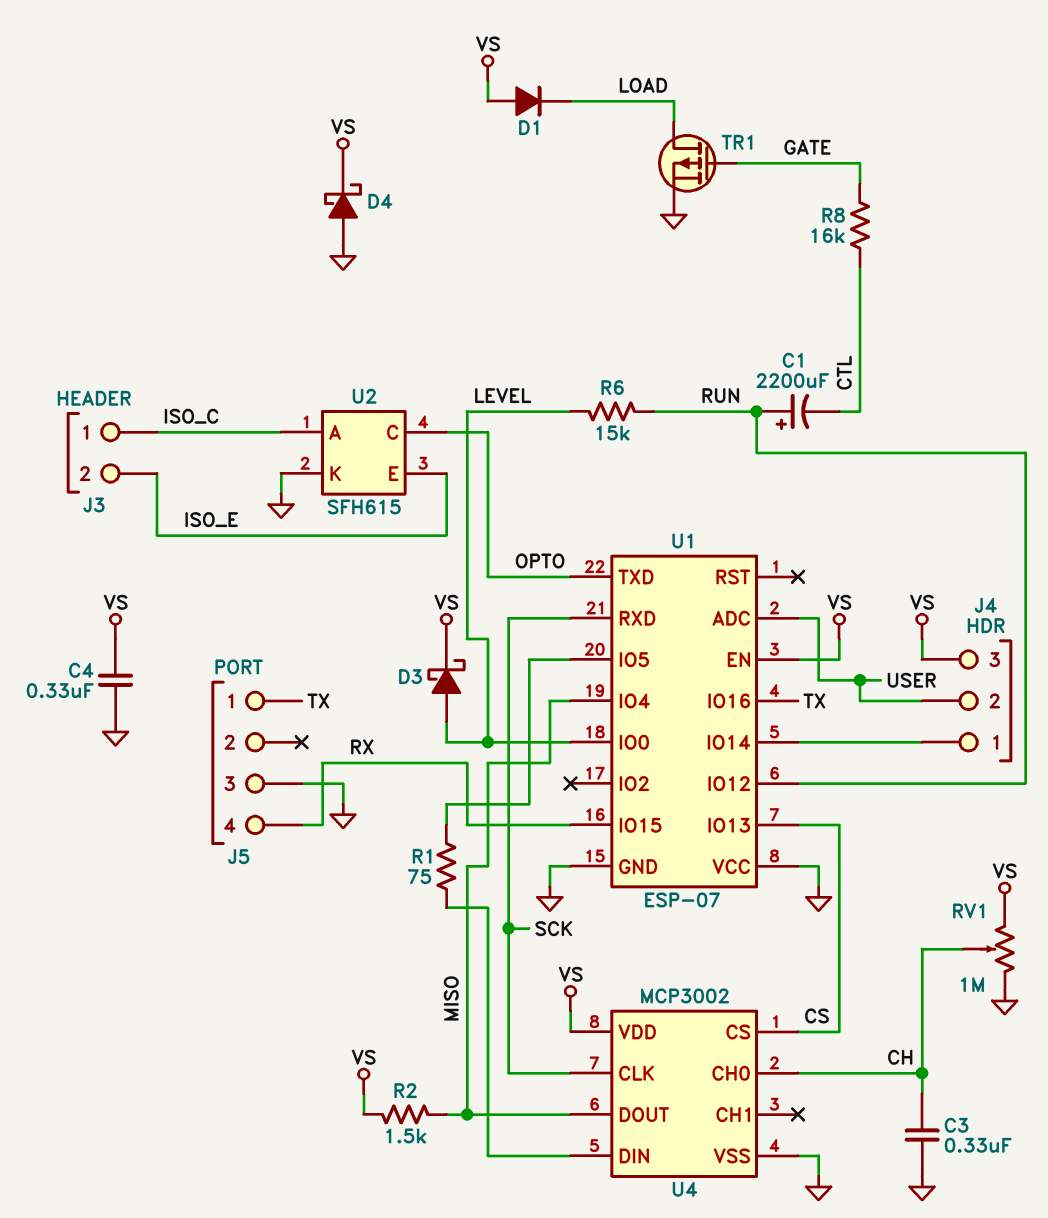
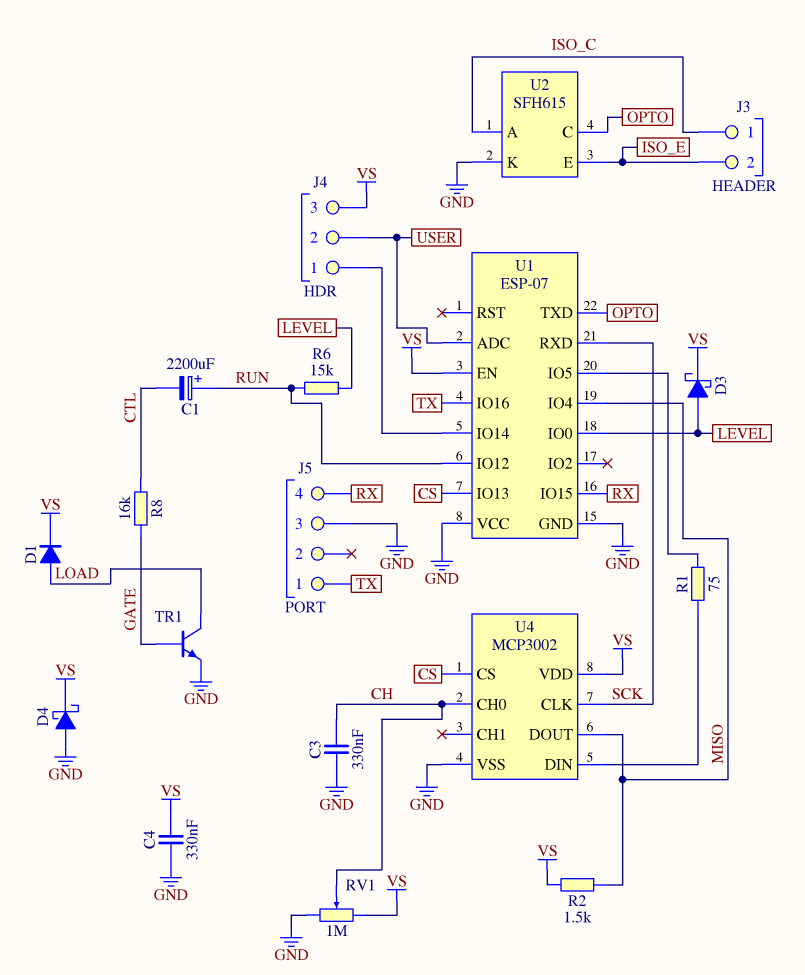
D1: diode (A VS, K LOAD) -> diode (A LOAD, K VS)
TR1: PMOS (G GATE, D LOAD, S GND) -> NPN (B GATE, C LOAD, E GND)

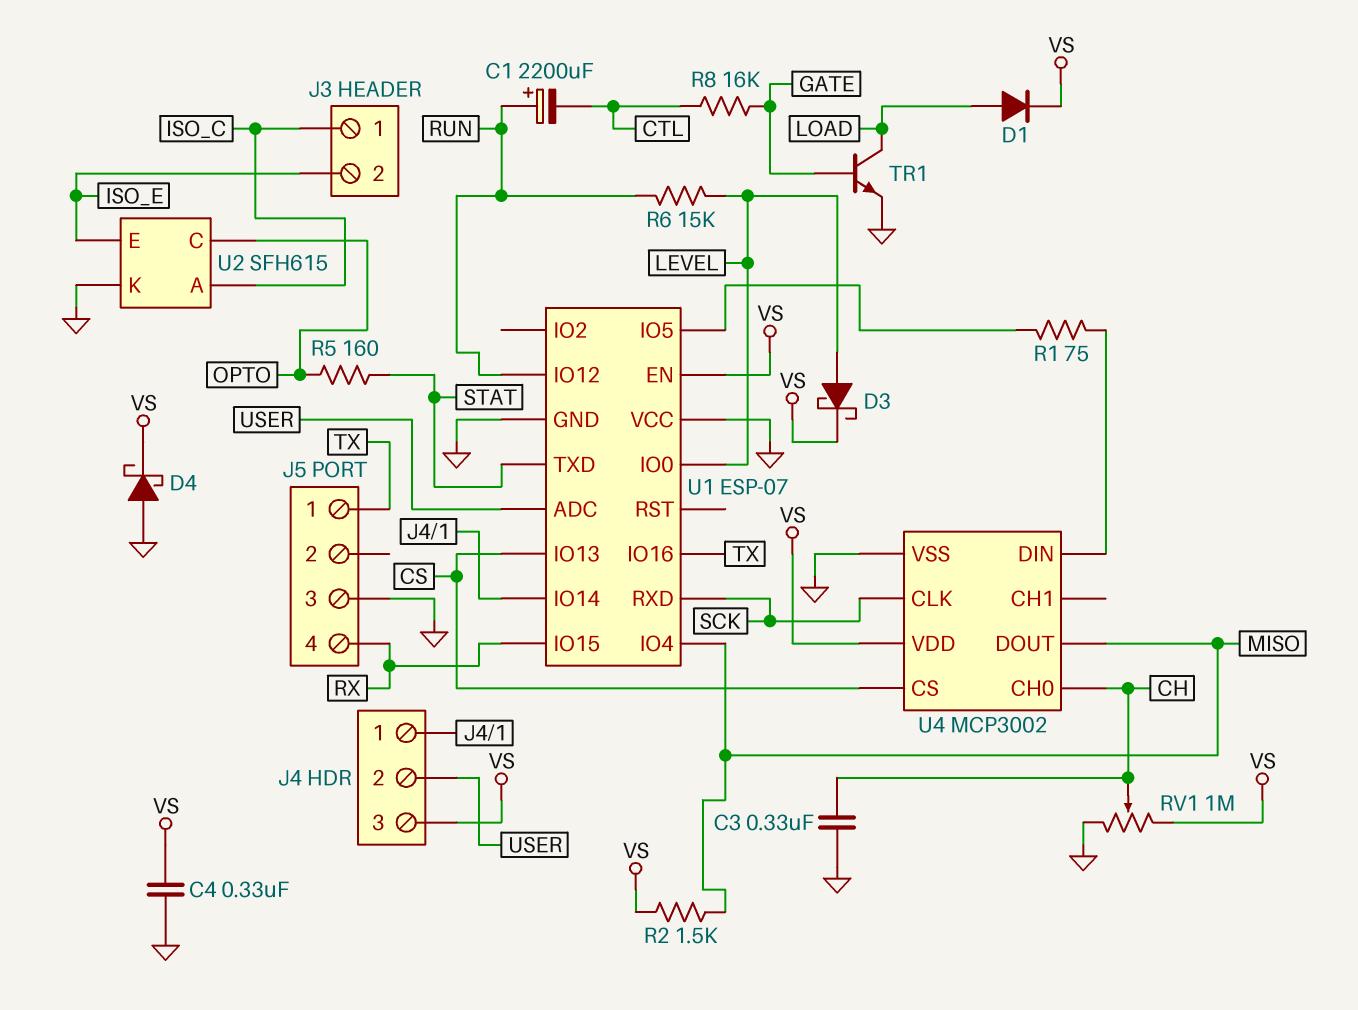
R5: none -> 160 (OPTO, STAT)
U1 pin TXD: OPTO -> STAT

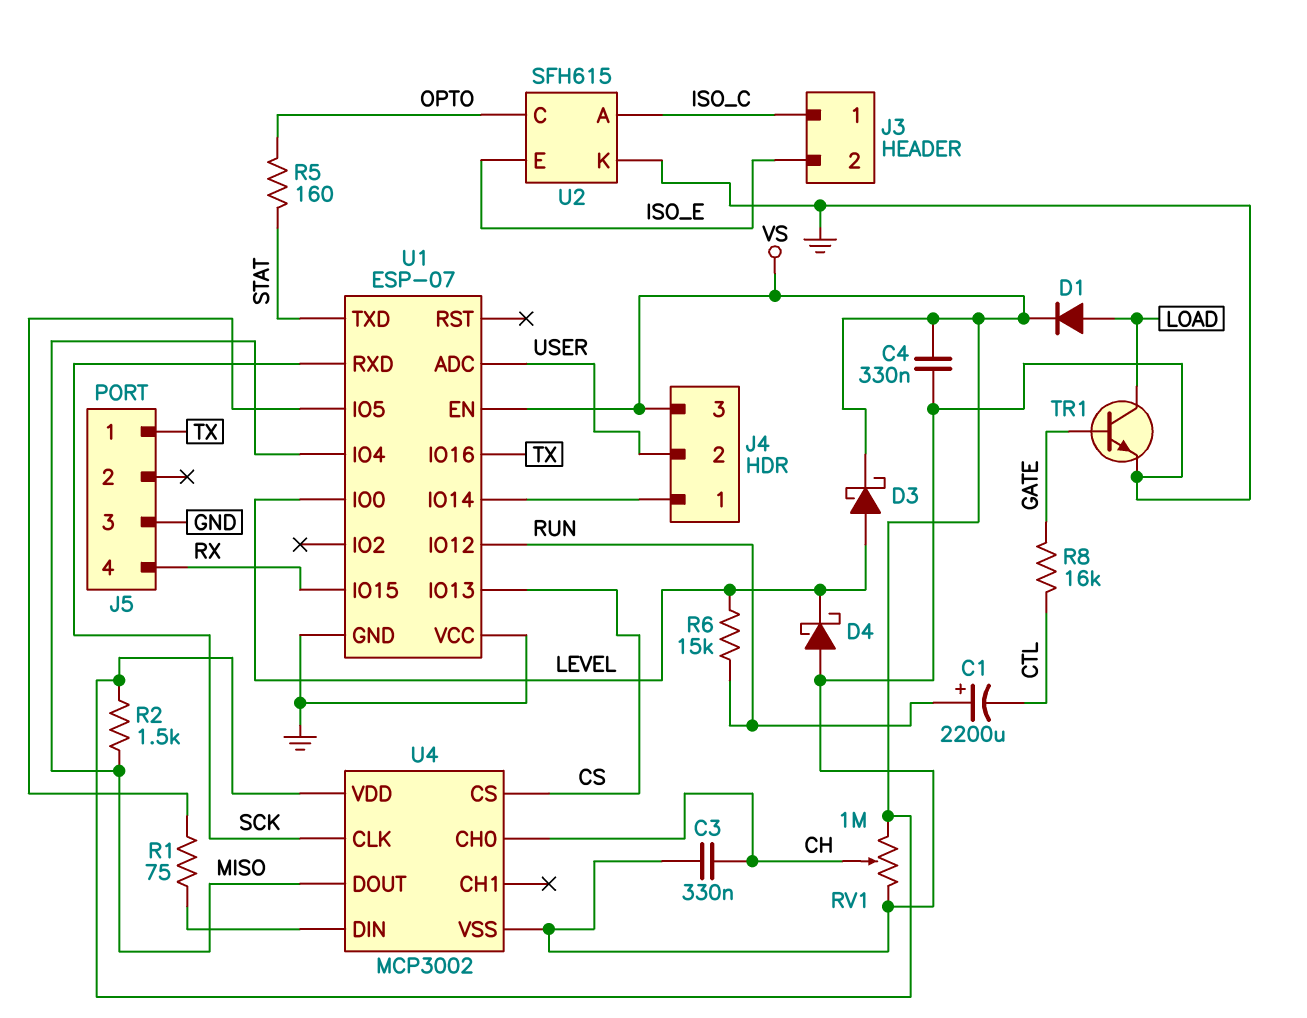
D4: schottky (A GND, K VS) -> schottky (A GND, K LEVEL)

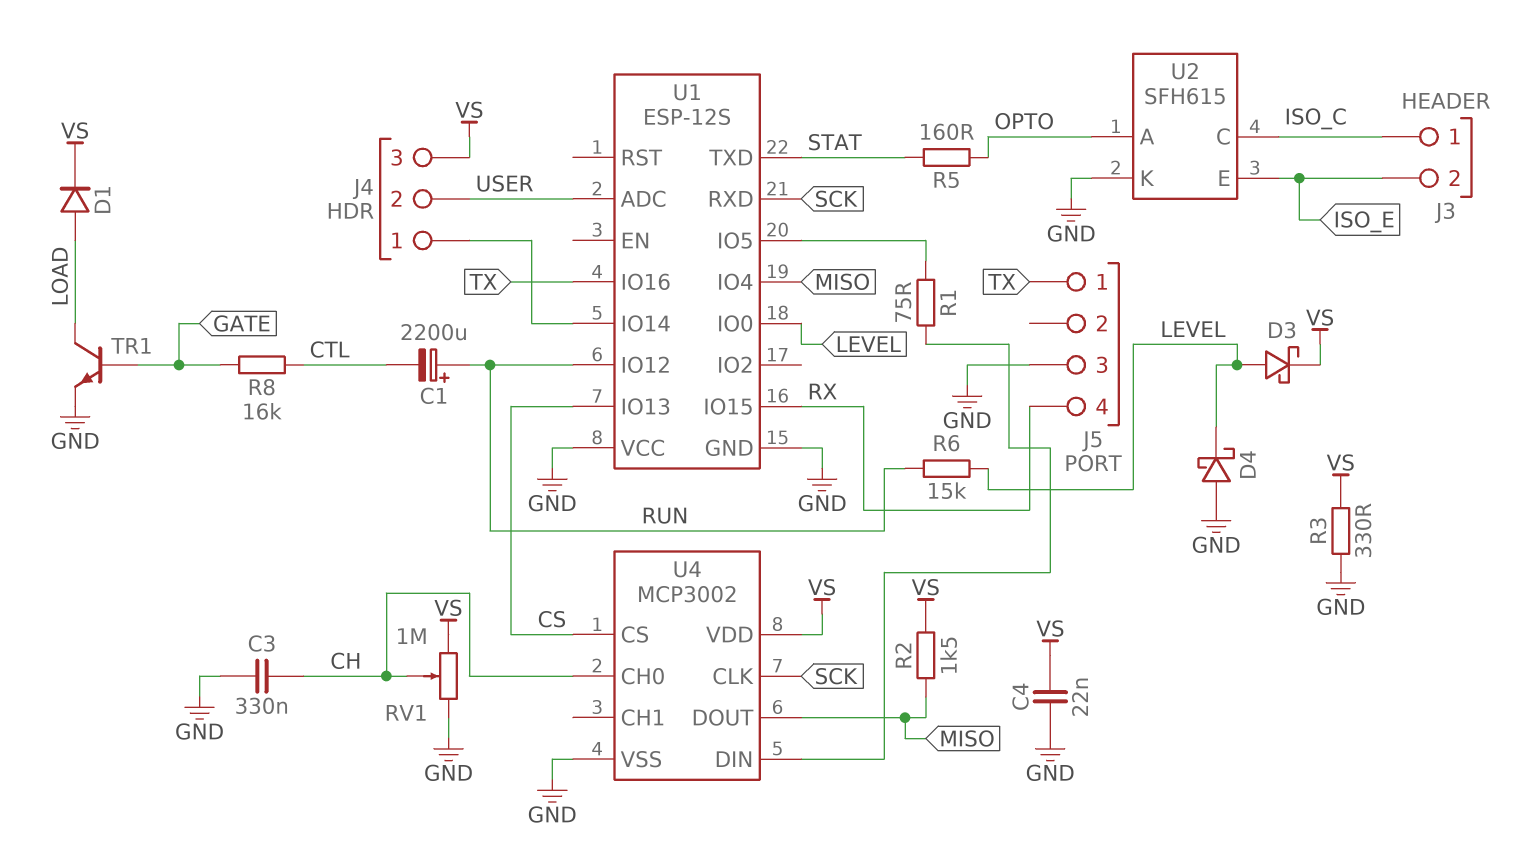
C4: 330nF (GND, VS) -> 22nF (GND, VS)
R3: none -> 330 (GND, VS)
U1: ESP-07 -> ESP-12S
U1 pin EN: VS -> none
U2 pin A: ISO_C -> OPTO
U2 pin C: OPTO -> ISO_C

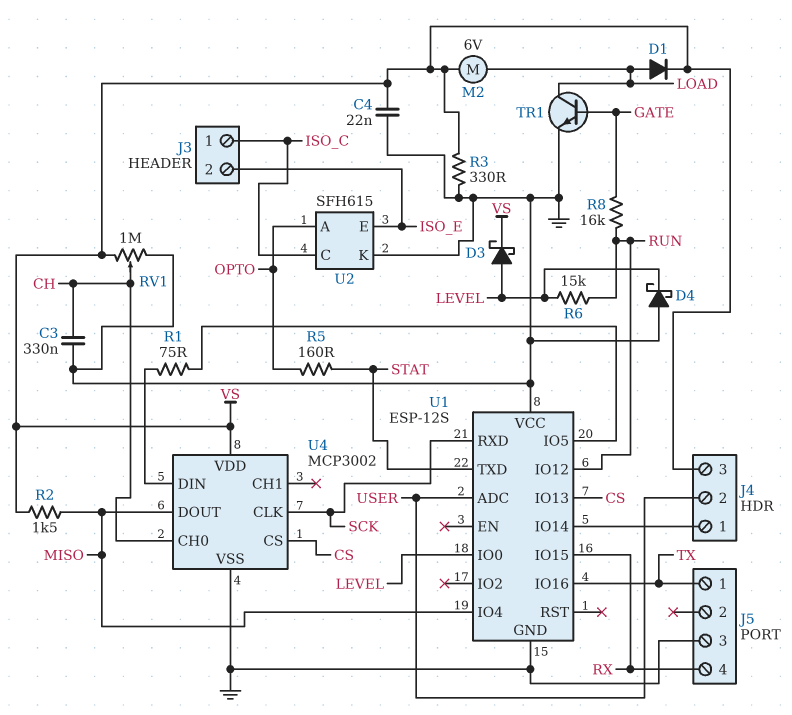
C1: 2200uF (plus RUN, minus CTL) -> none
M2: none -> motor 6V (LOAD, VS)
R8: 16k (CTL, GATE) -> 16k (GATE, RUN)

